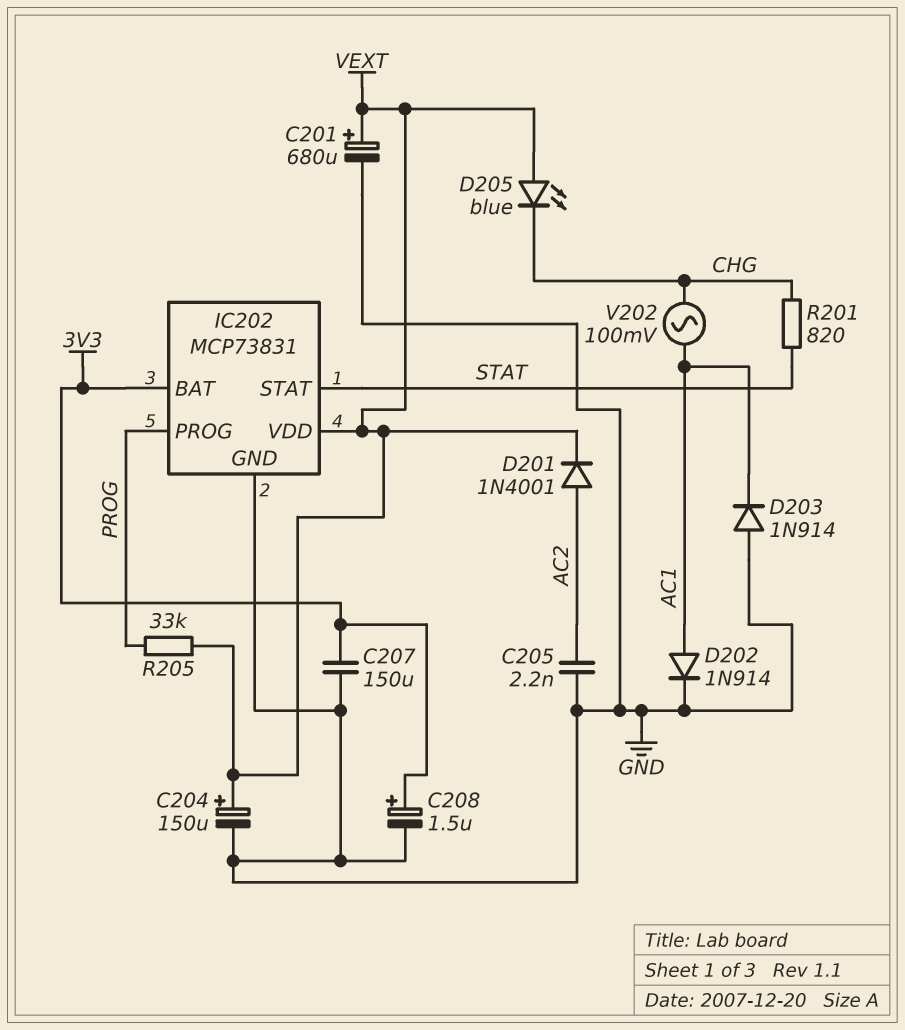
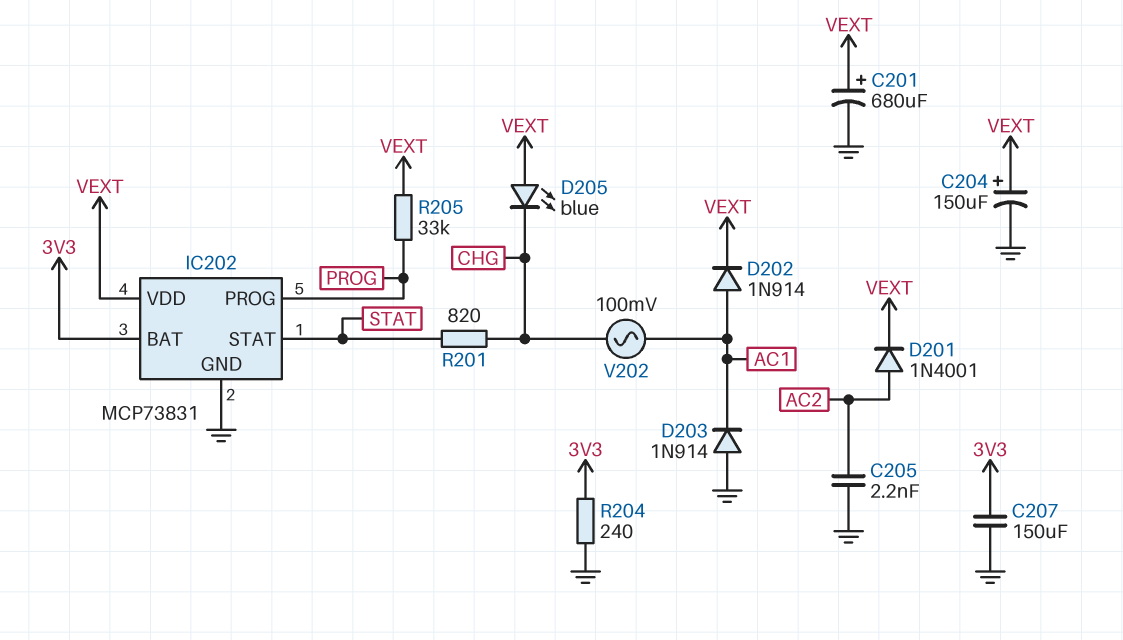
C208: 1.5uF (plus 3V3, minus GND) -> none
D202: diode 1N914 (A AC1, K GND) -> diode 1N914 (A AC1, K VEXT)
R204: none -> 240 (3V3, GND)

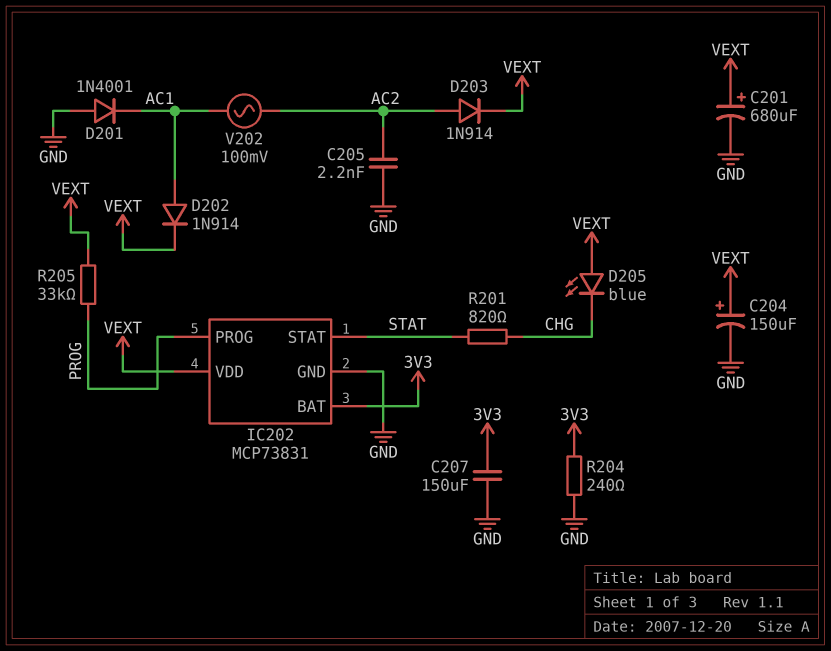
D201: diode 1N4001 (A AC2, K VEXT) -> diode 1N4001 (A GND, K AC1)
D203: diode 1N914 (A GND, K AC1) -> diode 1N914 (A AC2, K VEXT)
V202: AC 100mV (AC1, CHG) -> AC 100mV (AC1, AC2)

